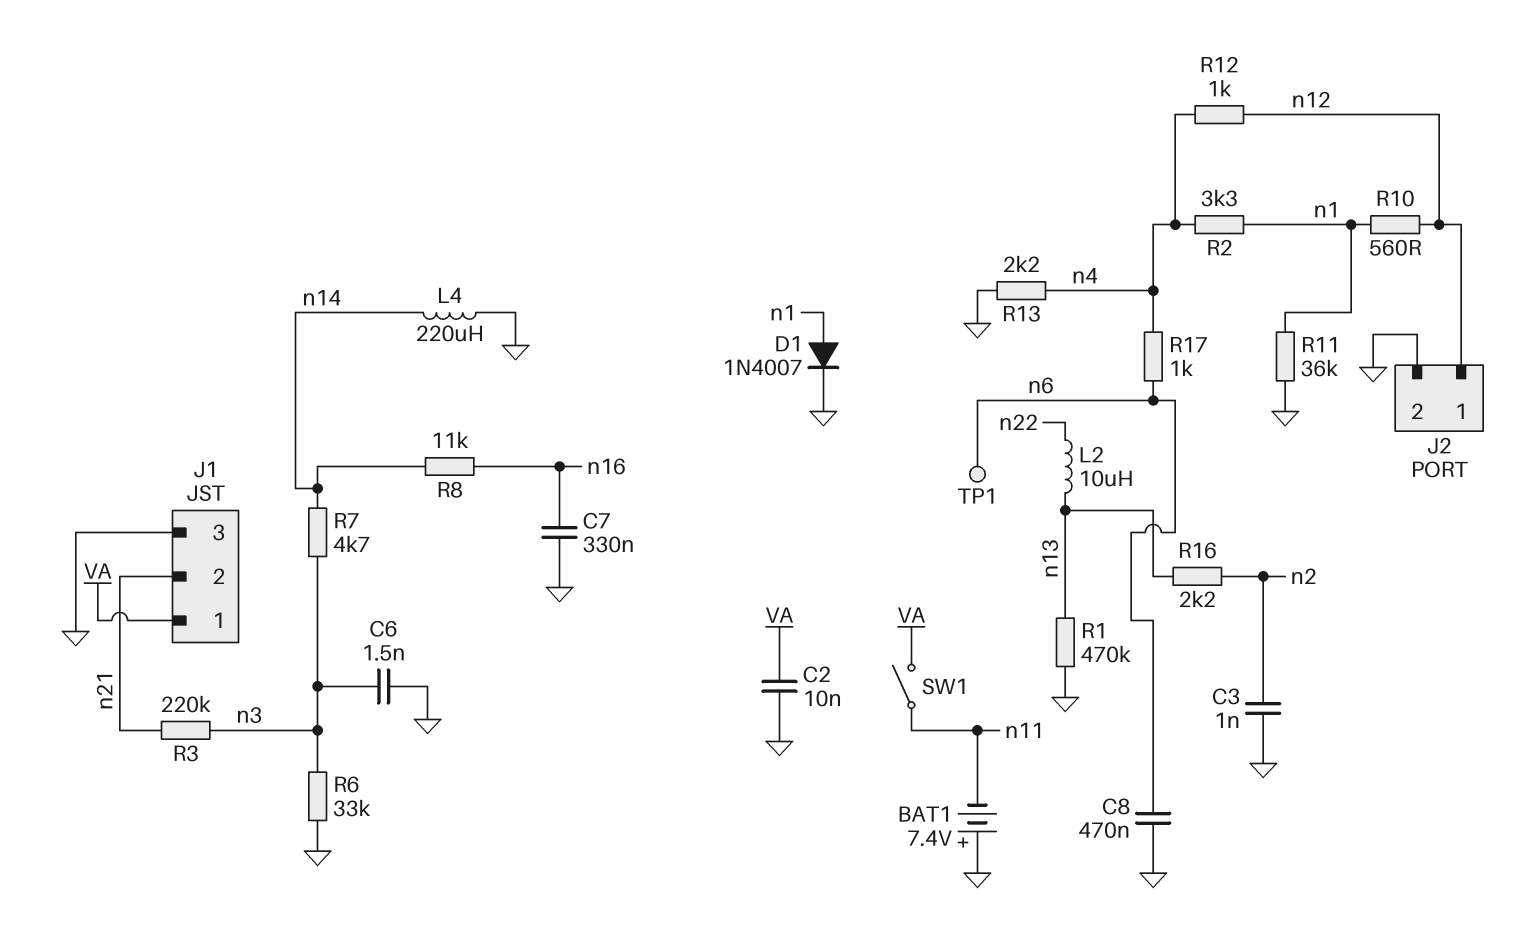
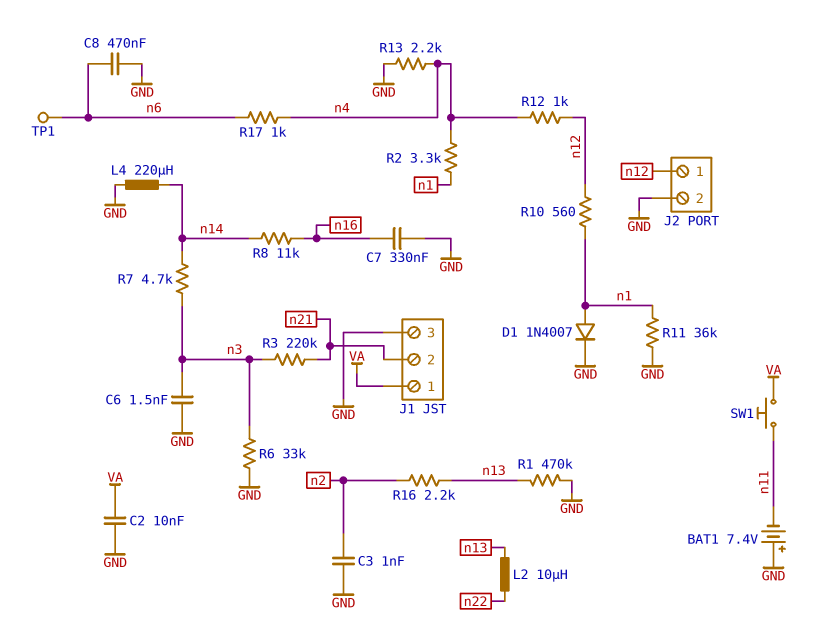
SW1: switch (VA, n11) -> button (VA, n11)

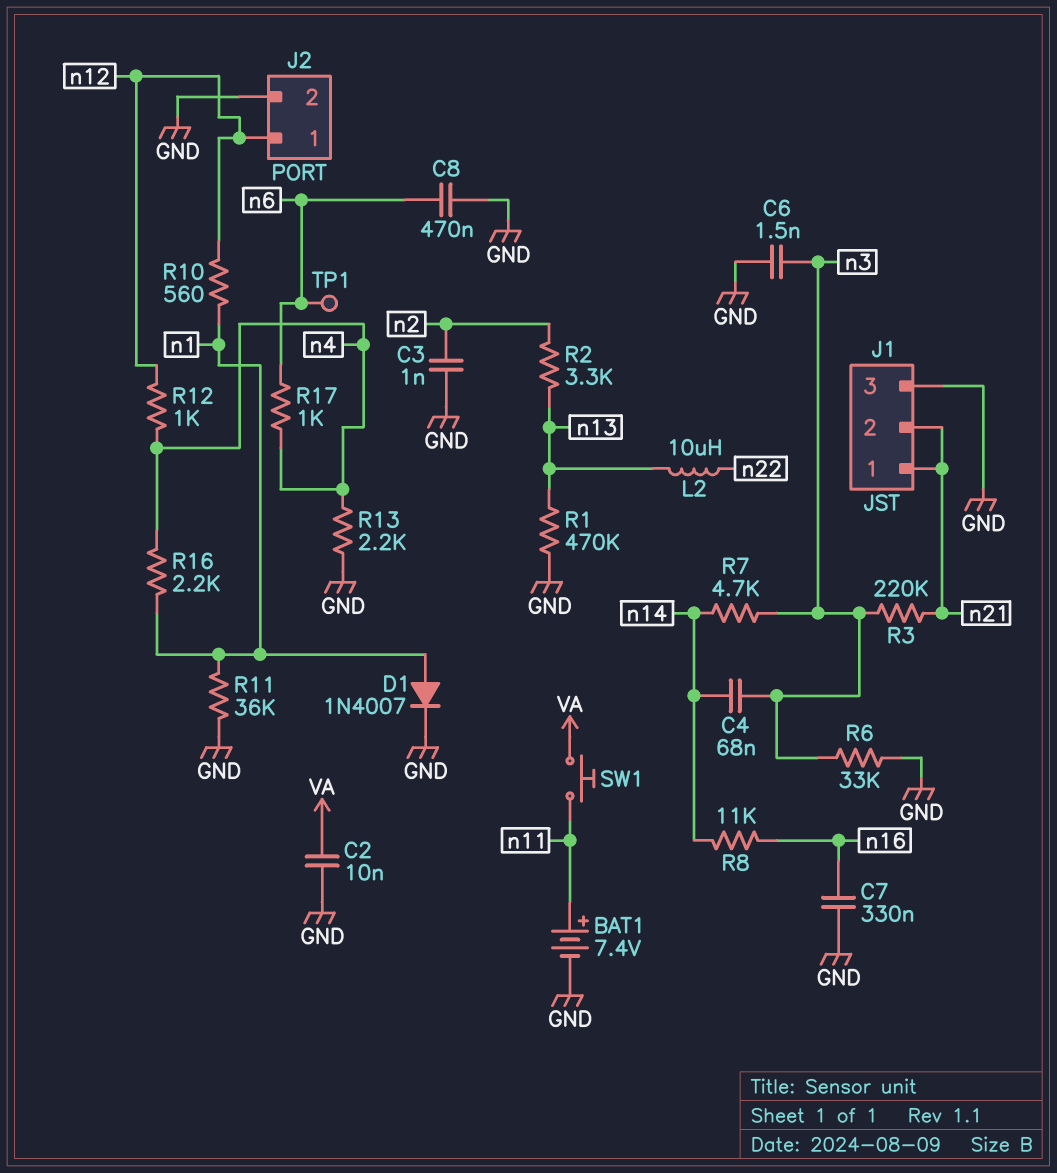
BAT1: 7.4V (plus GND, minus n11) -> 7.4V (plus n11, minus GND)
C4: none -> 68nF (n3, n14)
J1 pin 1: VA -> n21
L4: 220uH (GND, n14) -> none
R2: 3.3k (n1, n4) -> 3.3k (n2, n13)
R16: 2.2k (n2, n13) -> 2.2k (n1, n4)

